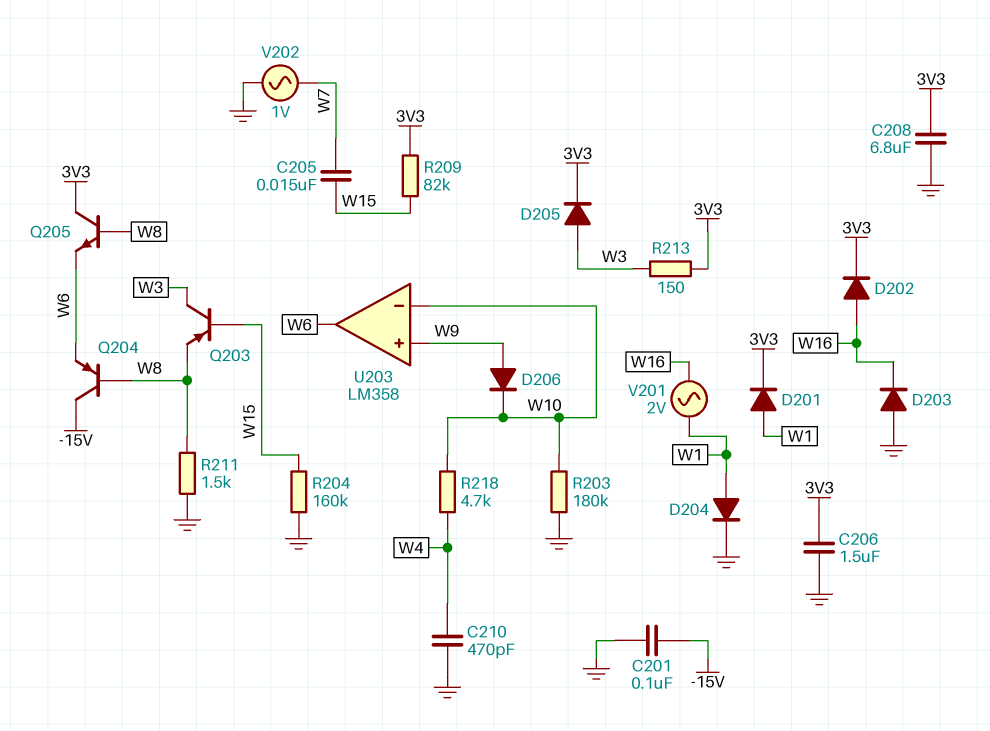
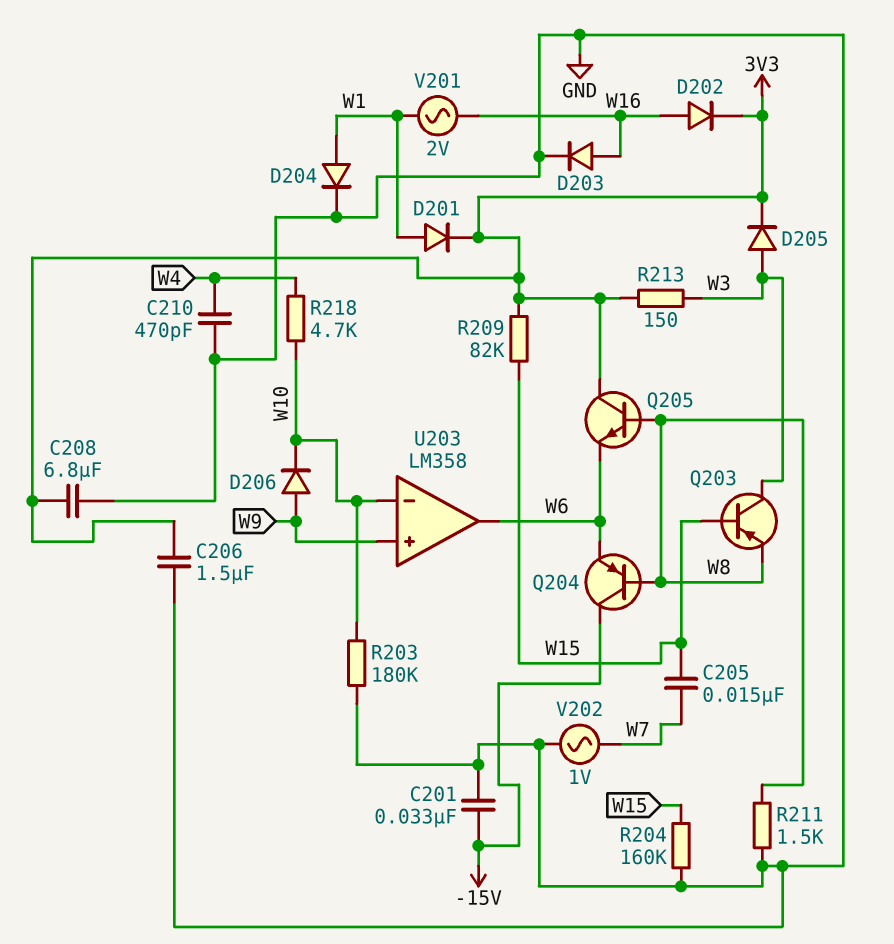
C201: 100nF (-15V, GND) -> 33nF (-15V, GND)
D203: diode (A GND, K W16) -> diode (A W16, K GND)

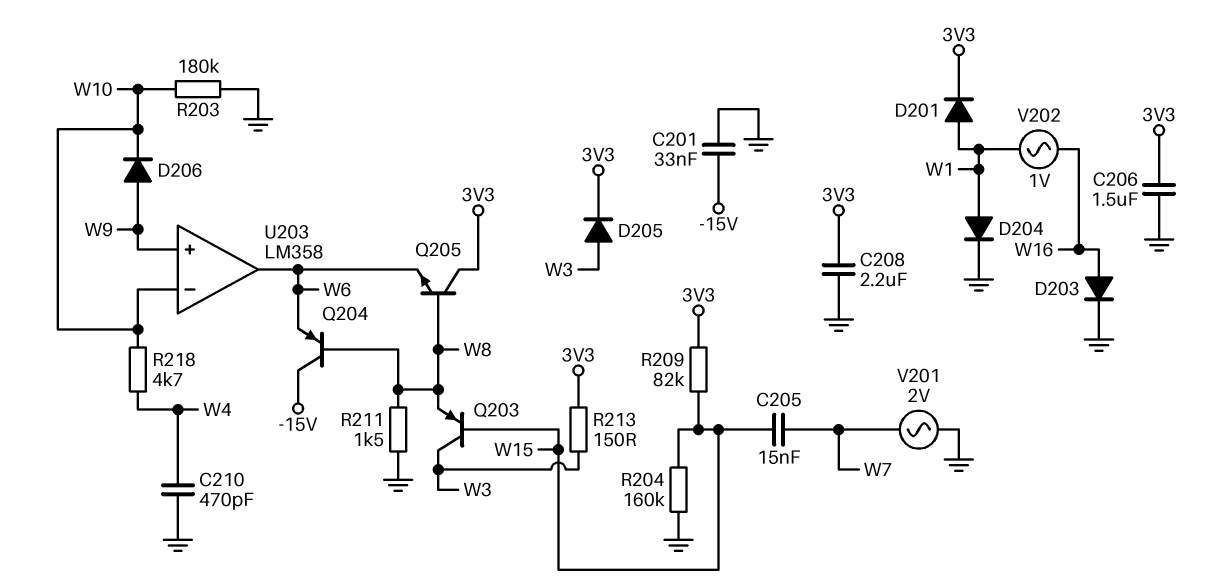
C208: 6.8uF (3V3, GND) -> 2.2uF (3V3, GND)
D202: diode (A W16, K 3V3) -> none
V201: AC 2V (W1, W16) -> AC 2V (GND, W7)
V202: AC 1V (GND, W7) -> AC 1V (W1, W16)

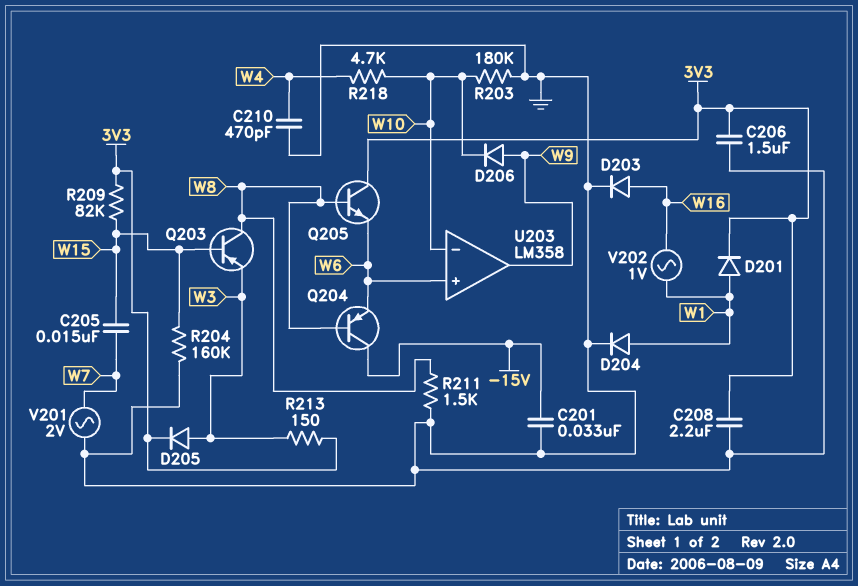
Q203: PNP (B W15, C W3, E W8) -> PNP (B W15, C W8, E W3)
U203 pin in+: W9 -> W6
U203 pin out: W6 -> W9

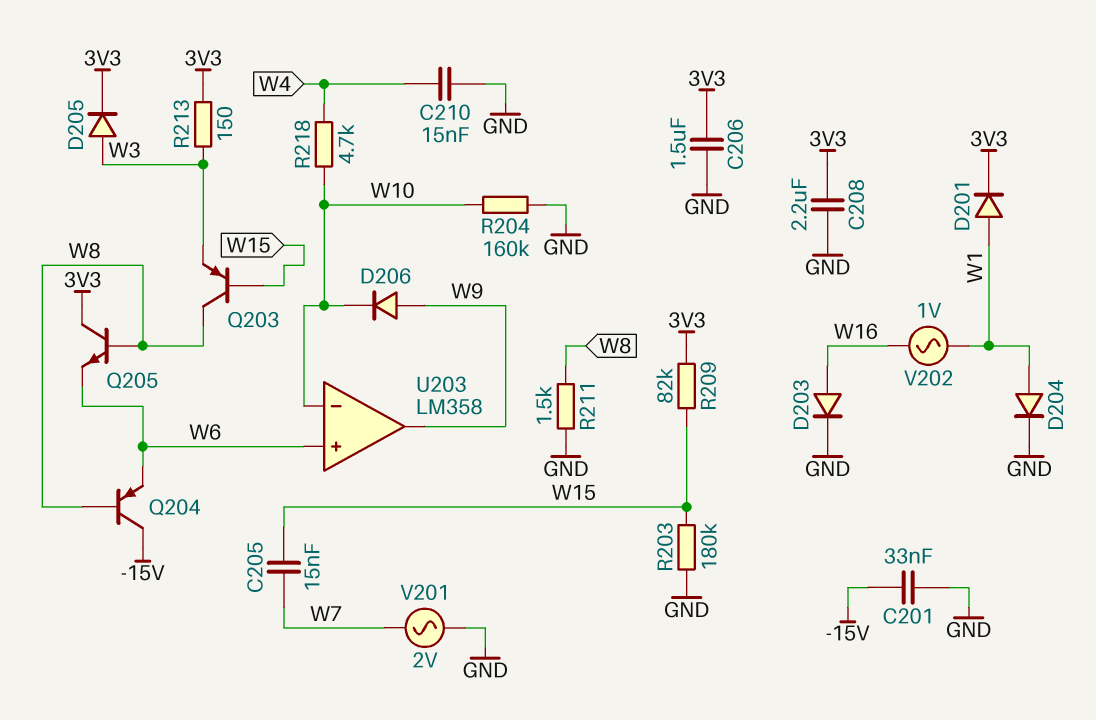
C210: 470pF (GND, W4) -> 15nF (GND, W4)
R203: 180k (GND, W10) -> 180k (GND, W15)
R204: 160k (GND, W15) -> 160k (GND, W10)

